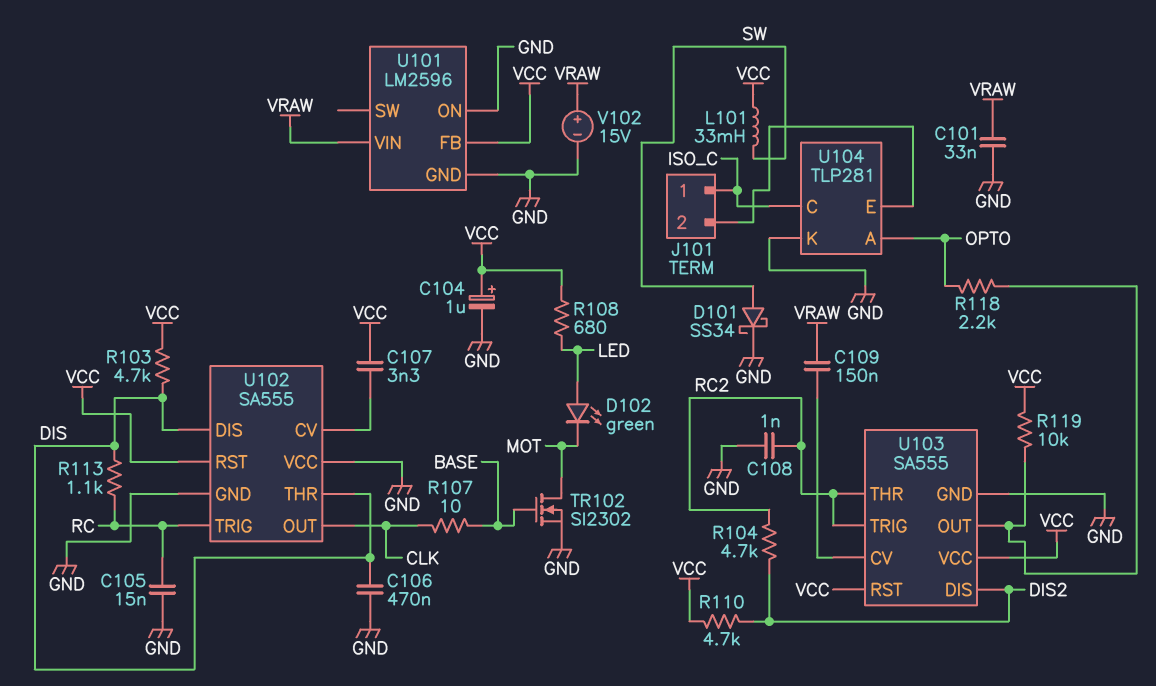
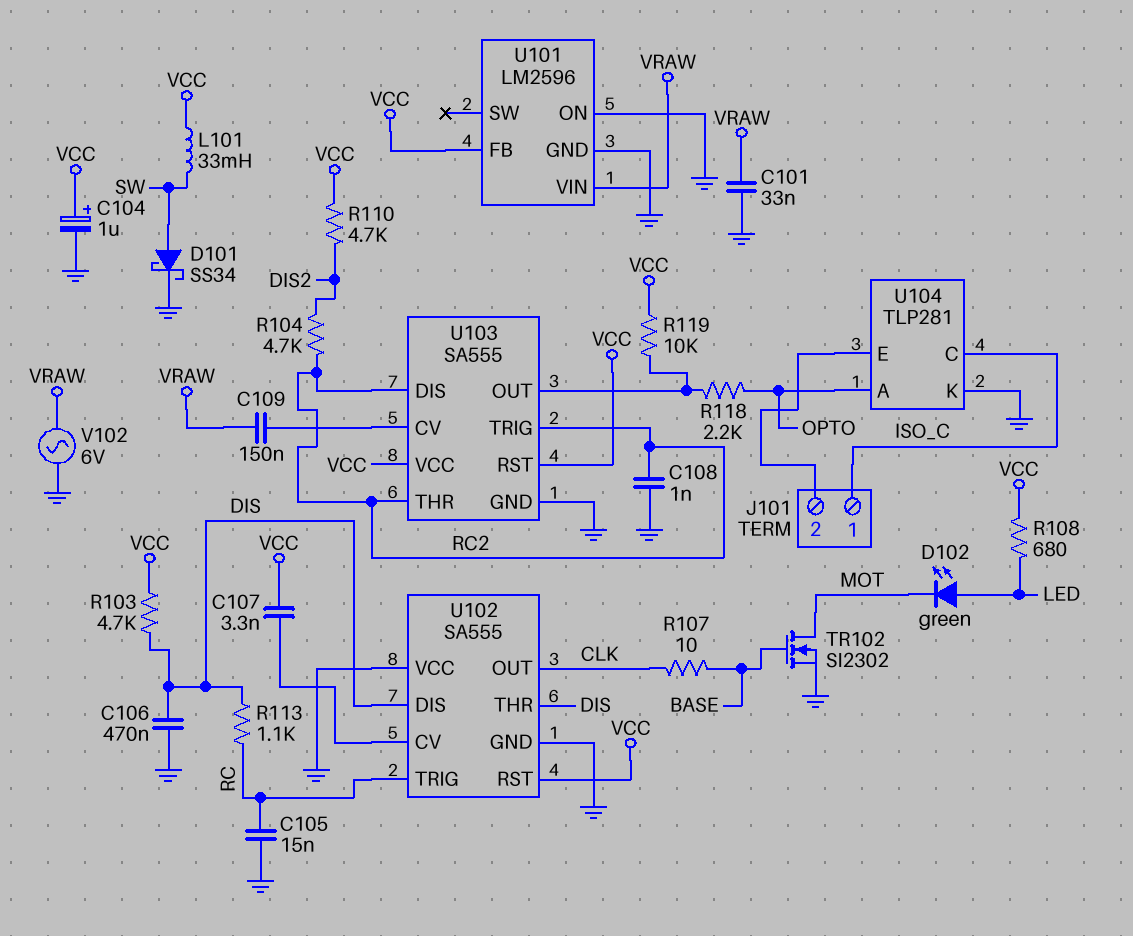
U103 pin DIS: DIS2 -> RC2
V102: 15V (plus VRAW, minus GND) -> AC 6V (GND, VRAW)

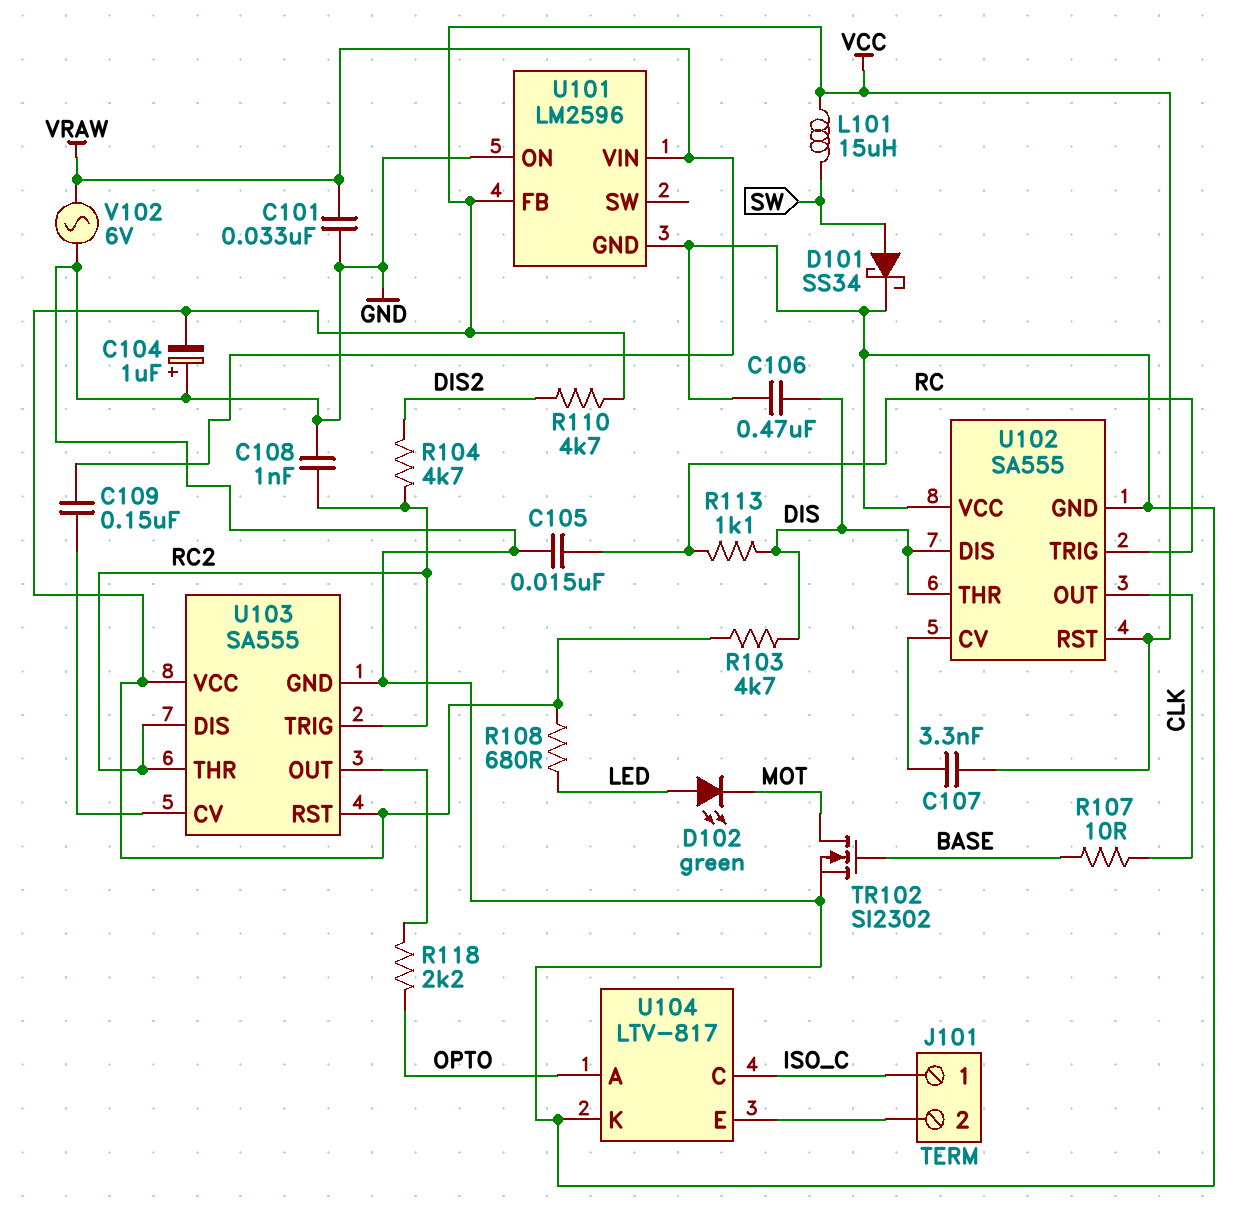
C104: 1uF (plus VCC, minus GND) -> 1uF (plus GND, minus VCC)
L101: 33mH (SW, VCC) -> 15uH (SW, VCC)
R119: 10k (U103/OUT, VCC) -> none
U104: TLP281 -> LTV-817

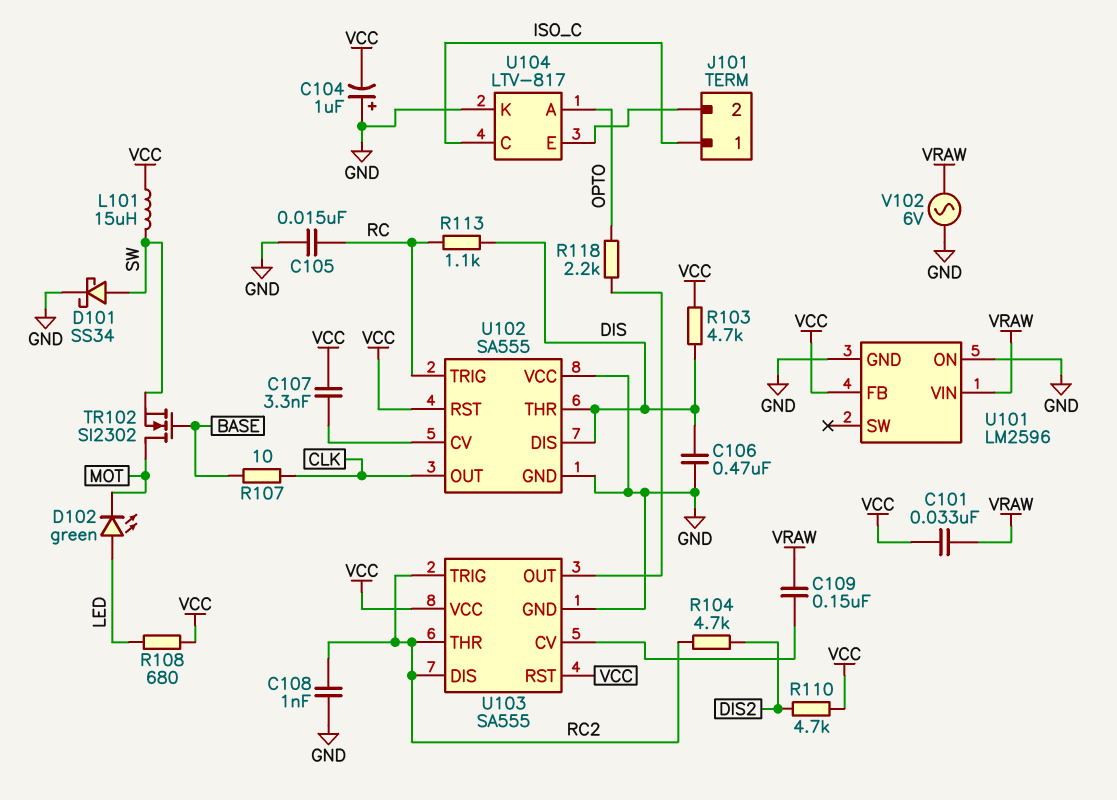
C101: 33nF (GND, VRAW) -> 33nF (VCC, VRAW)
TR102: NMOS SI2302 (G BASE, D MOT, S GND) -> NMOS SI2302 (G BASE, D MOT, S SW)

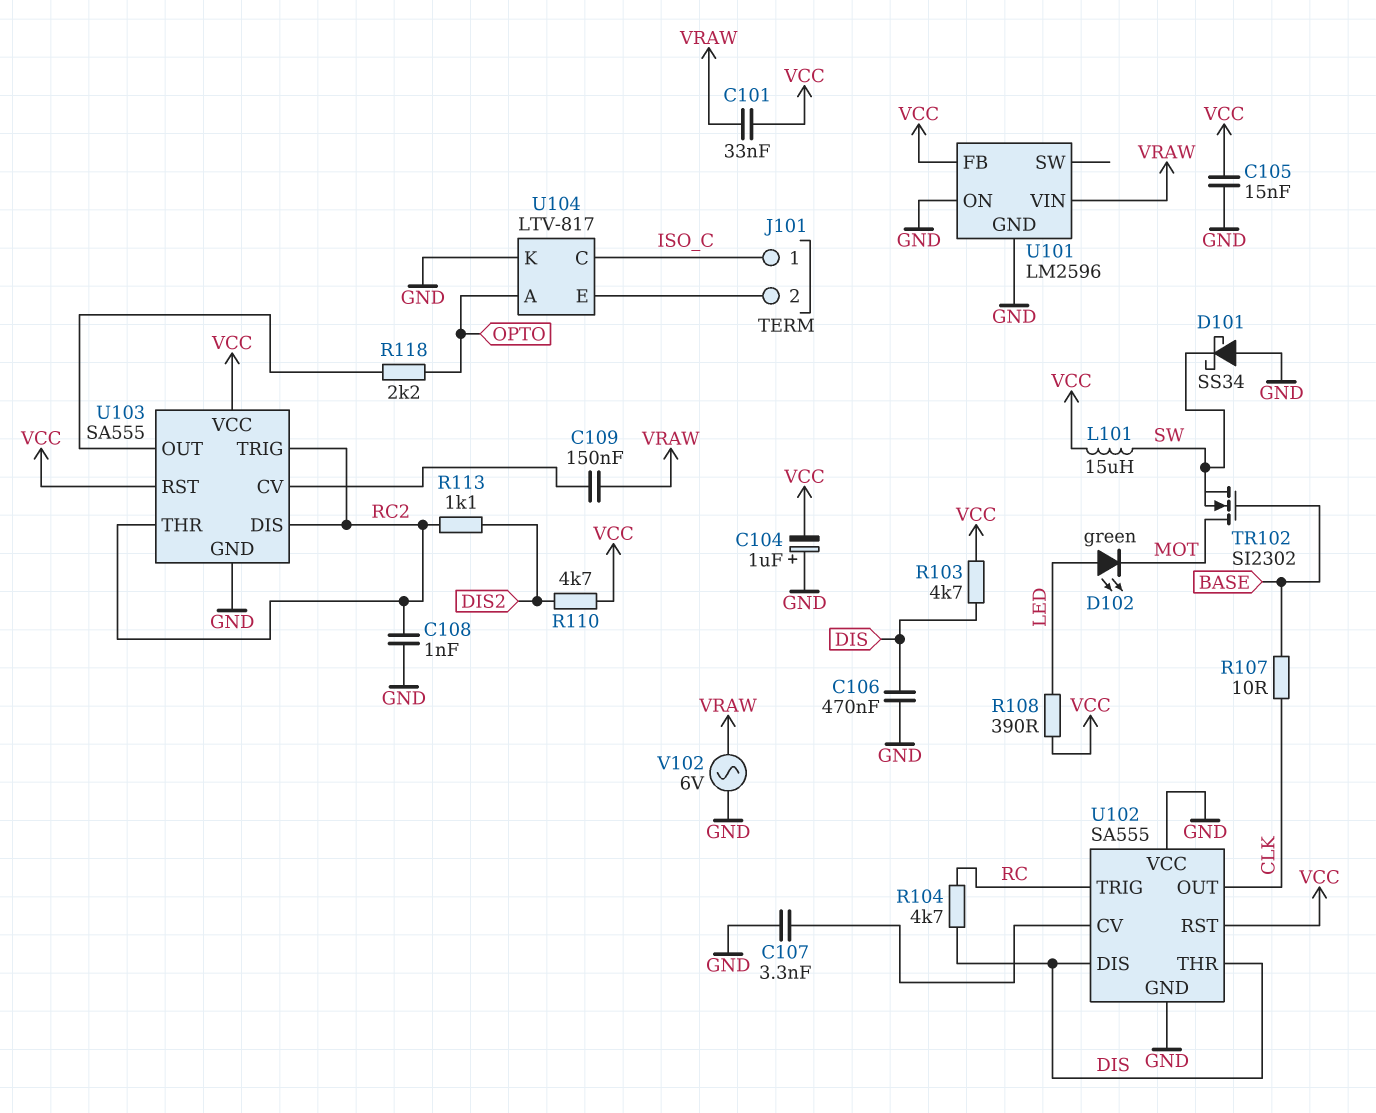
C105: 15nF (GND, RC) -> 15nF (GND, VCC)
C107: 3.3nF (U102/CV, VCC) -> 3.3nF (GND, U102/CV)
D101: schottky SS34 (A SW, K GND) -> schottky SS34 (A GND, K SW)
R104: 4.7k (DIS2, RC2) -> 4.7k (DIS, RC)
R108: 680 (LED, VCC) -> 390 (LED, VCC)
R113: 1.1k (DIS, RC) -> 1.1k (DIS2, RC2)

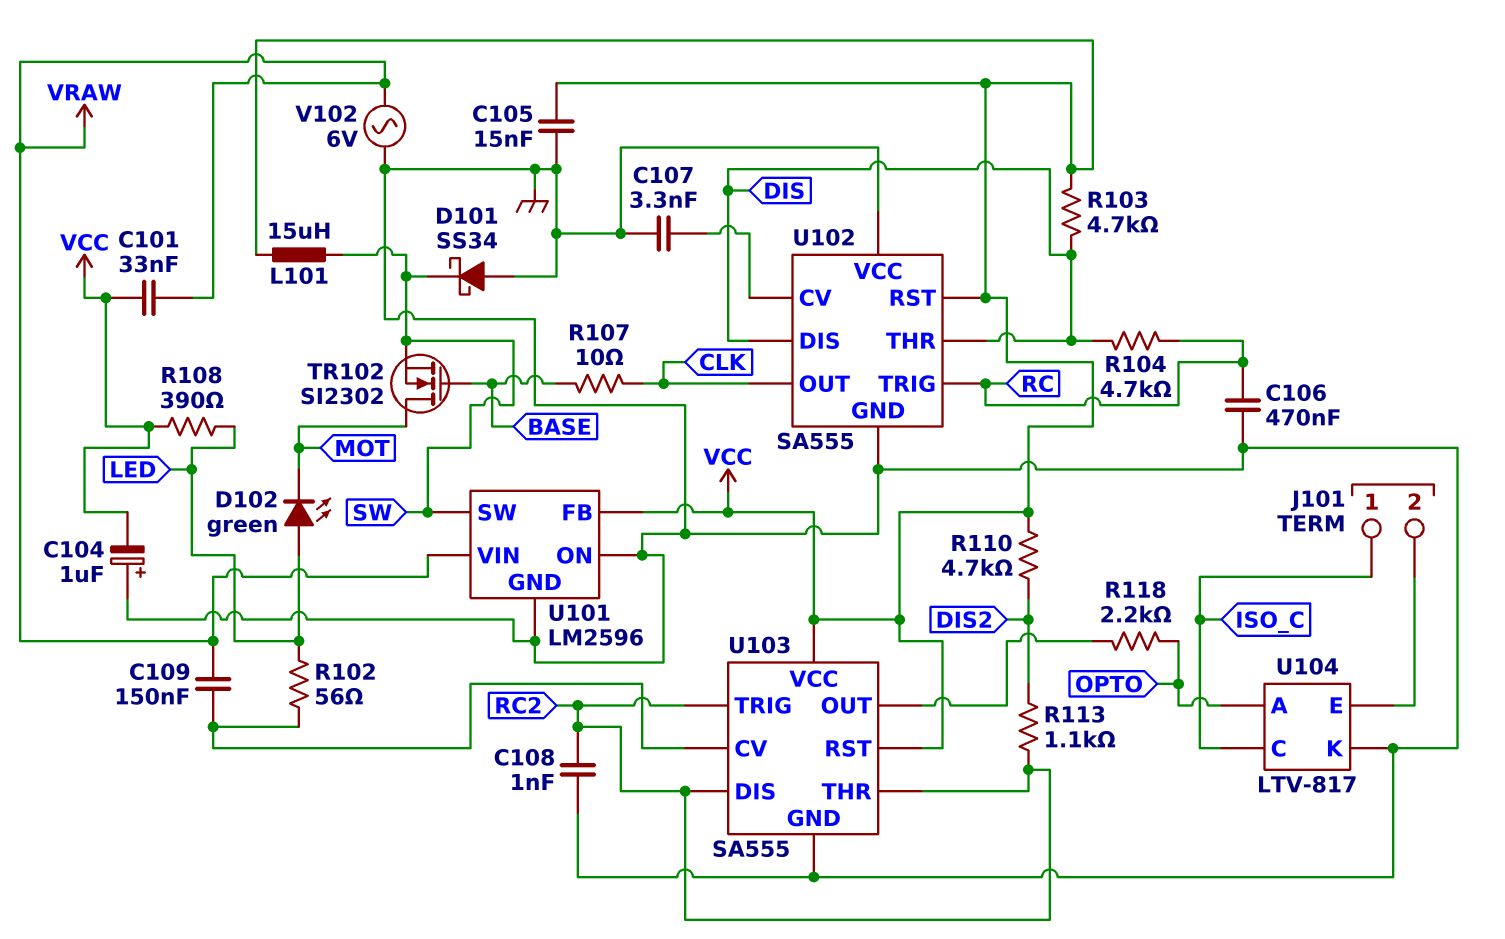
C106: 470nF (DIS, GND) -> 470nF (GND, RC)
R102: none -> 56 (LED, U103/CV)
U101 pin SW: none -> SW

